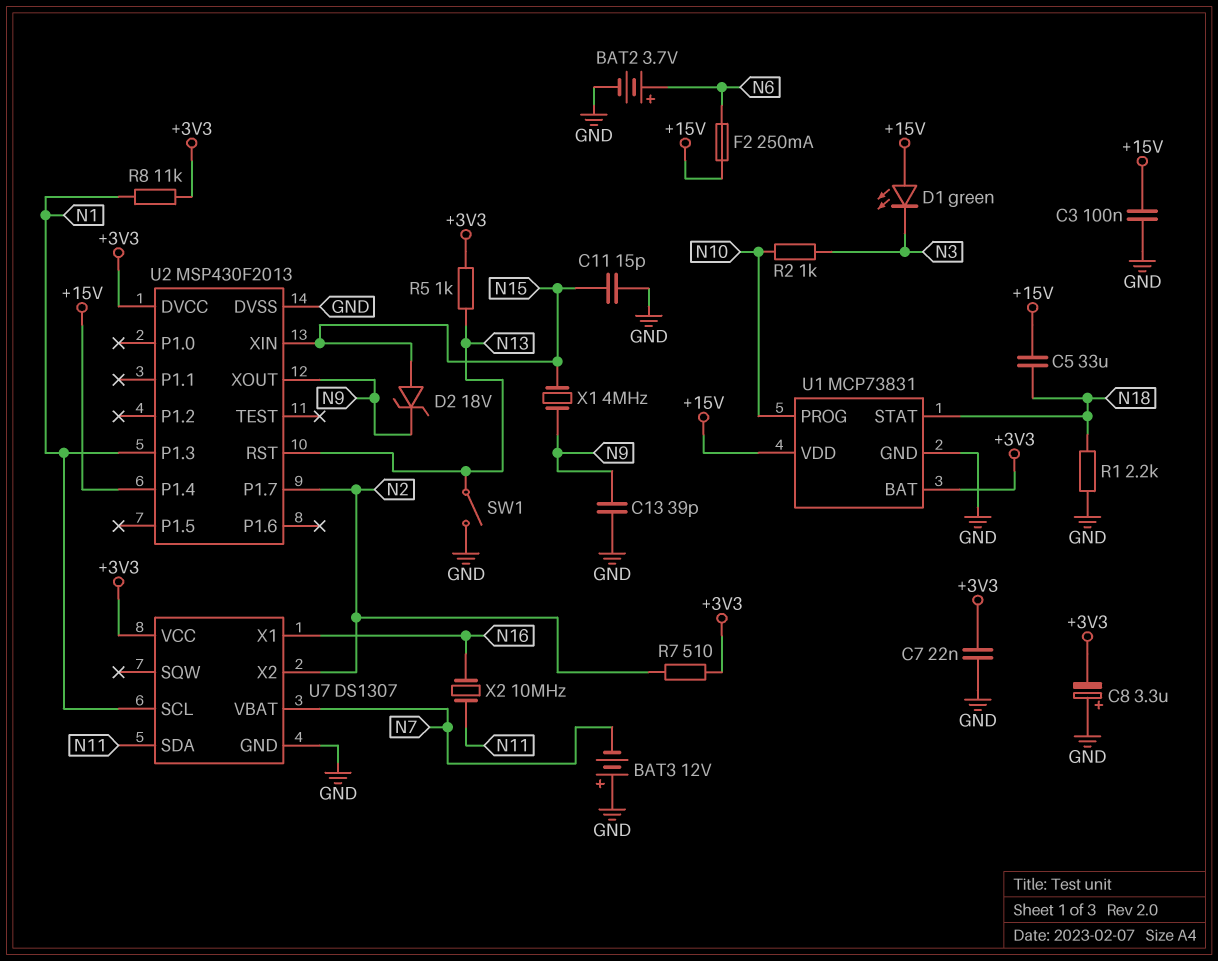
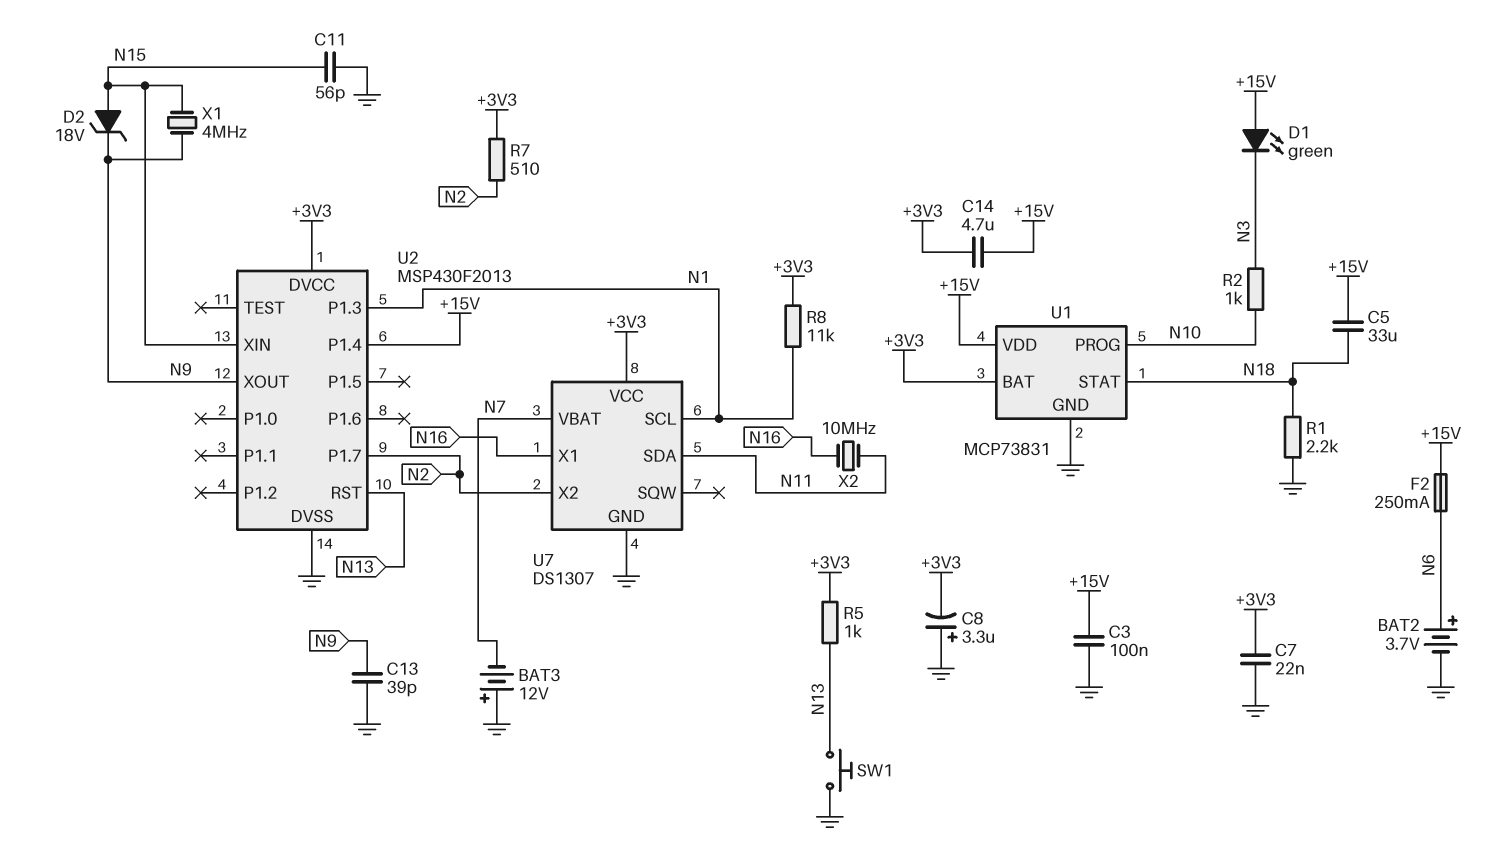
C11: 15pF (GND, N15) -> 56pF (GND, N15)
C14: none -> 4.7uF (+3V3, +15V)
SW1: switch (GND, N13) -> button (GND, N13)

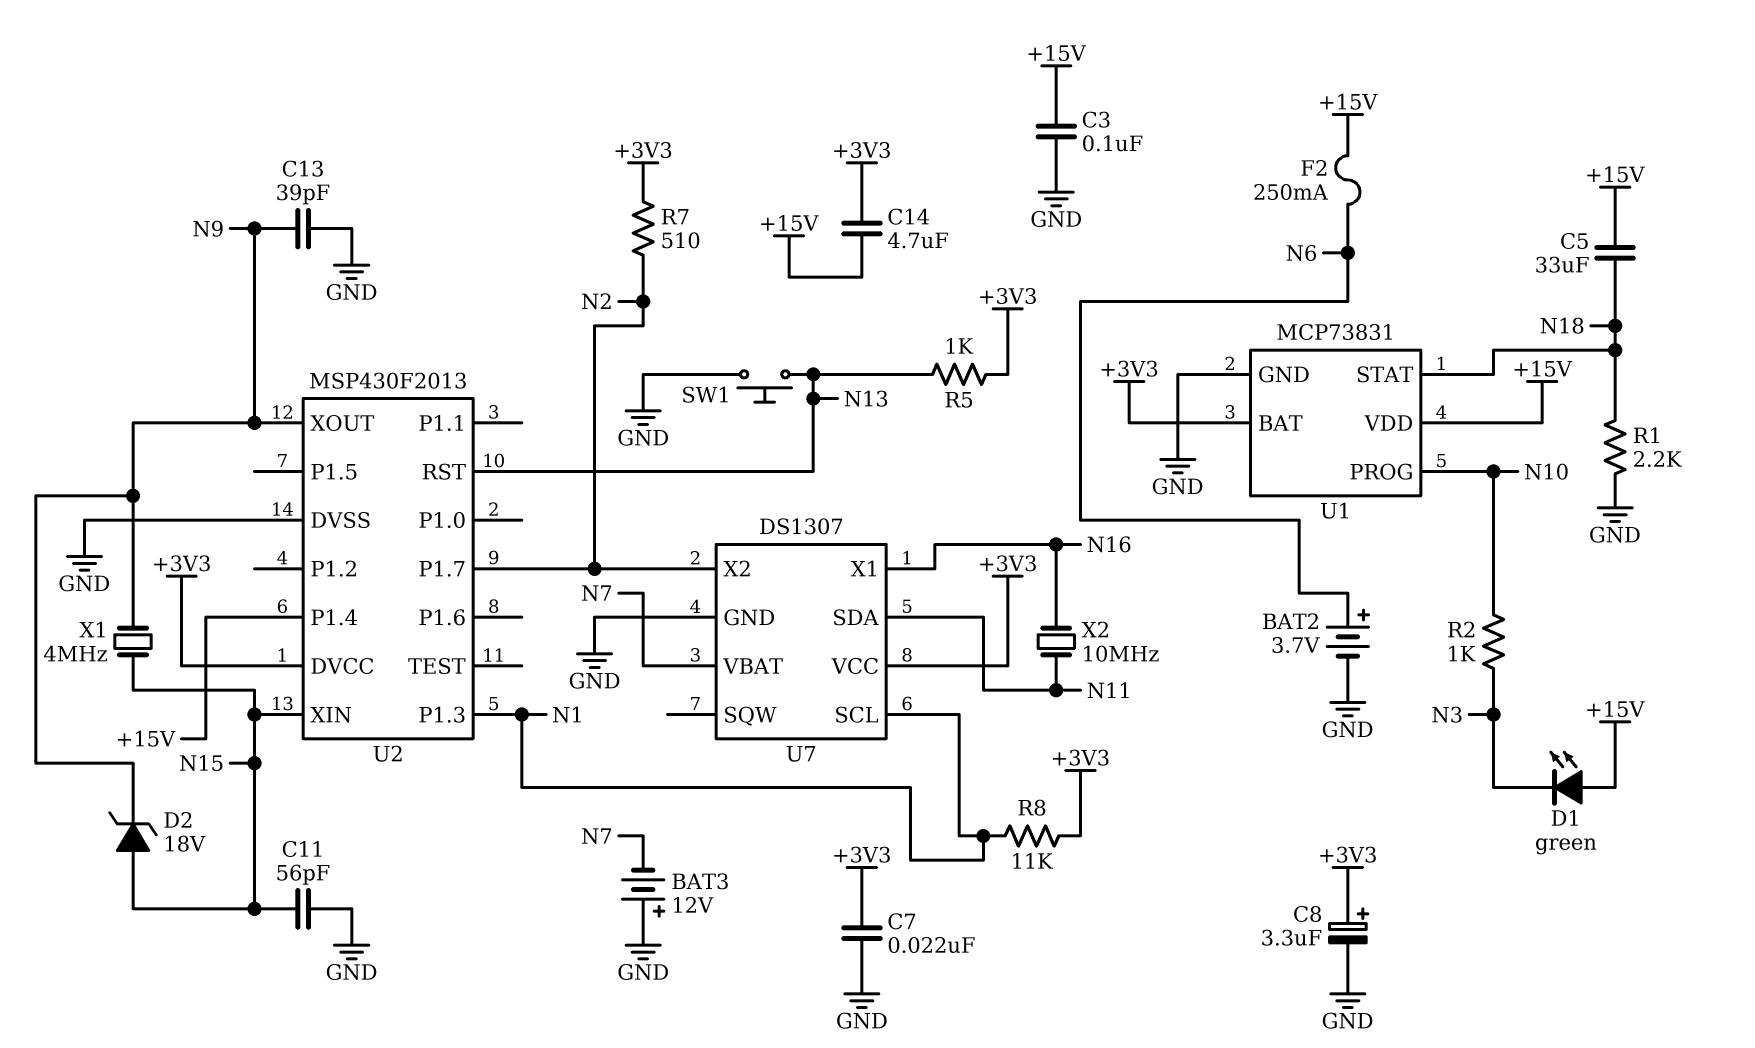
C8: 3.3uF (plus GND, minus +3V3) -> 3.3uF (plus +3V3, minus GND)

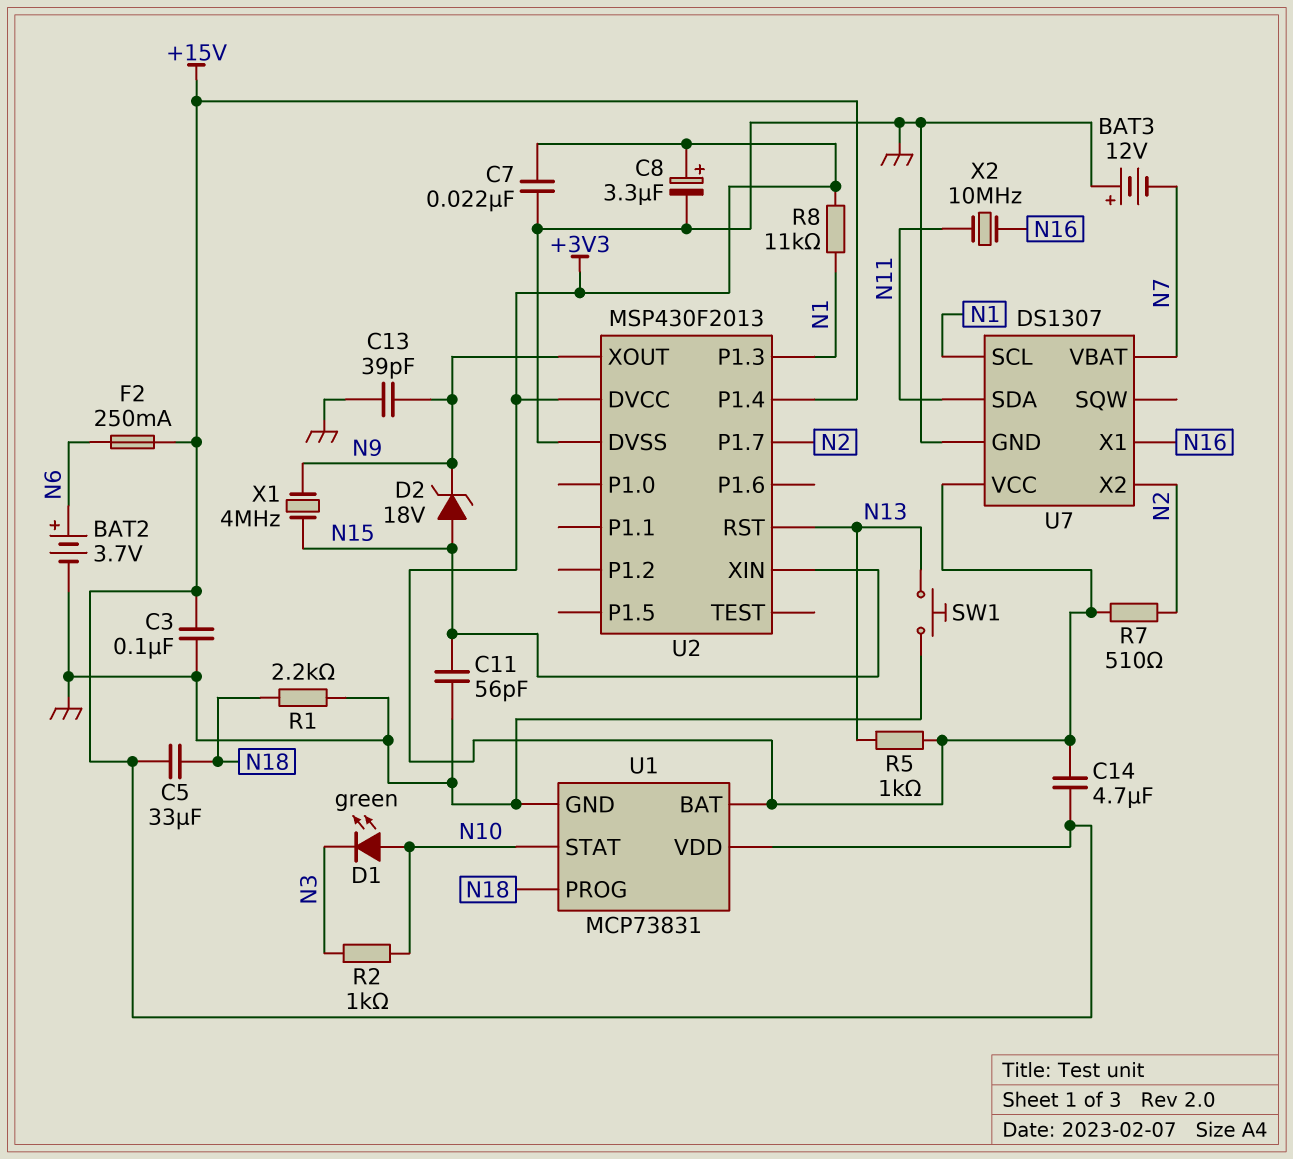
D1: LED green (A +15V, K N3) -> LED green (A N10, K N3)
U1 pin PROG: N10 -> N18
U1 pin STAT: N18 -> N10

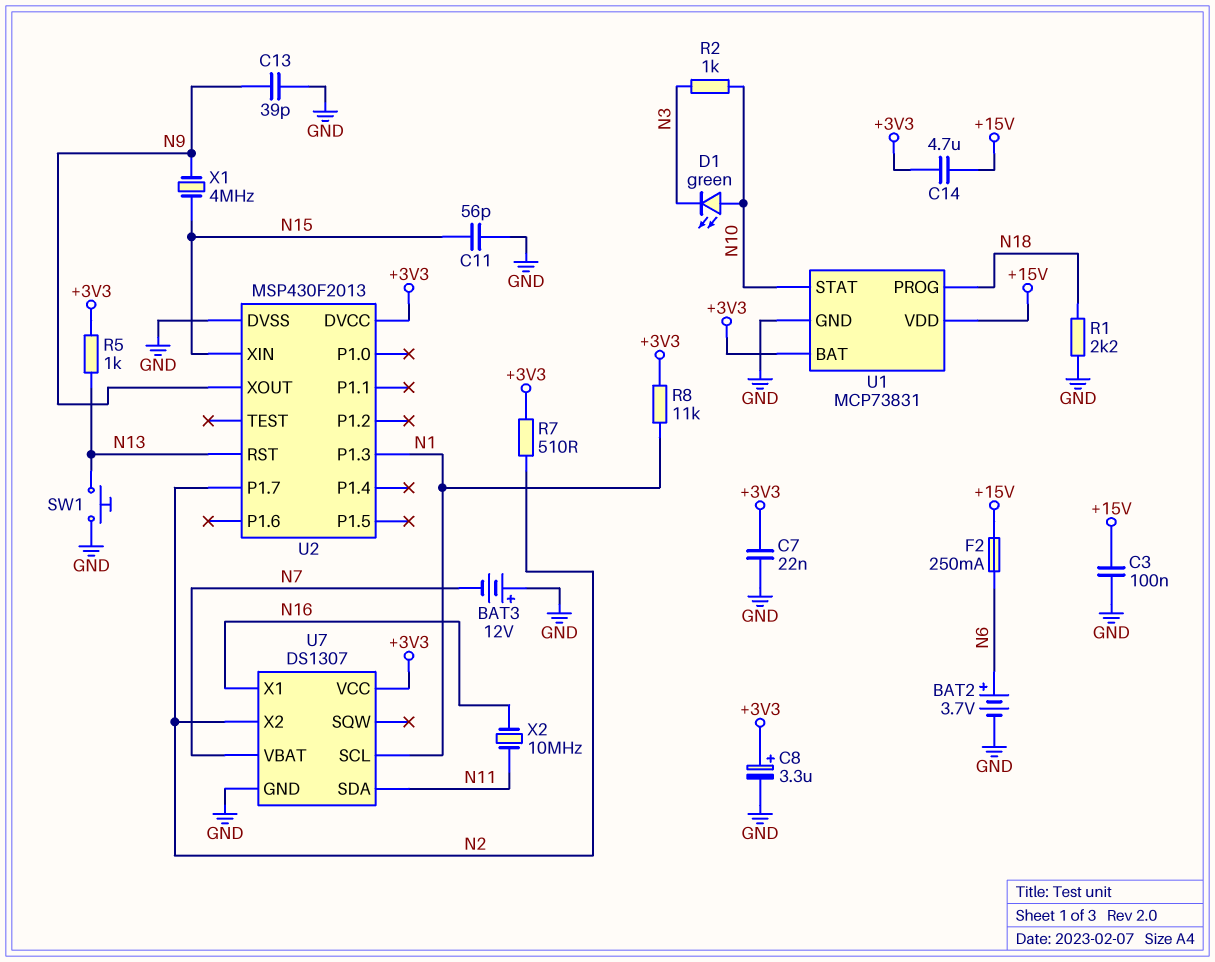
C5: 33uF (+15V, N18) -> none
D2: zener 18V (A N15, K N9) -> none
U2 pin P1.4: +15V -> none

